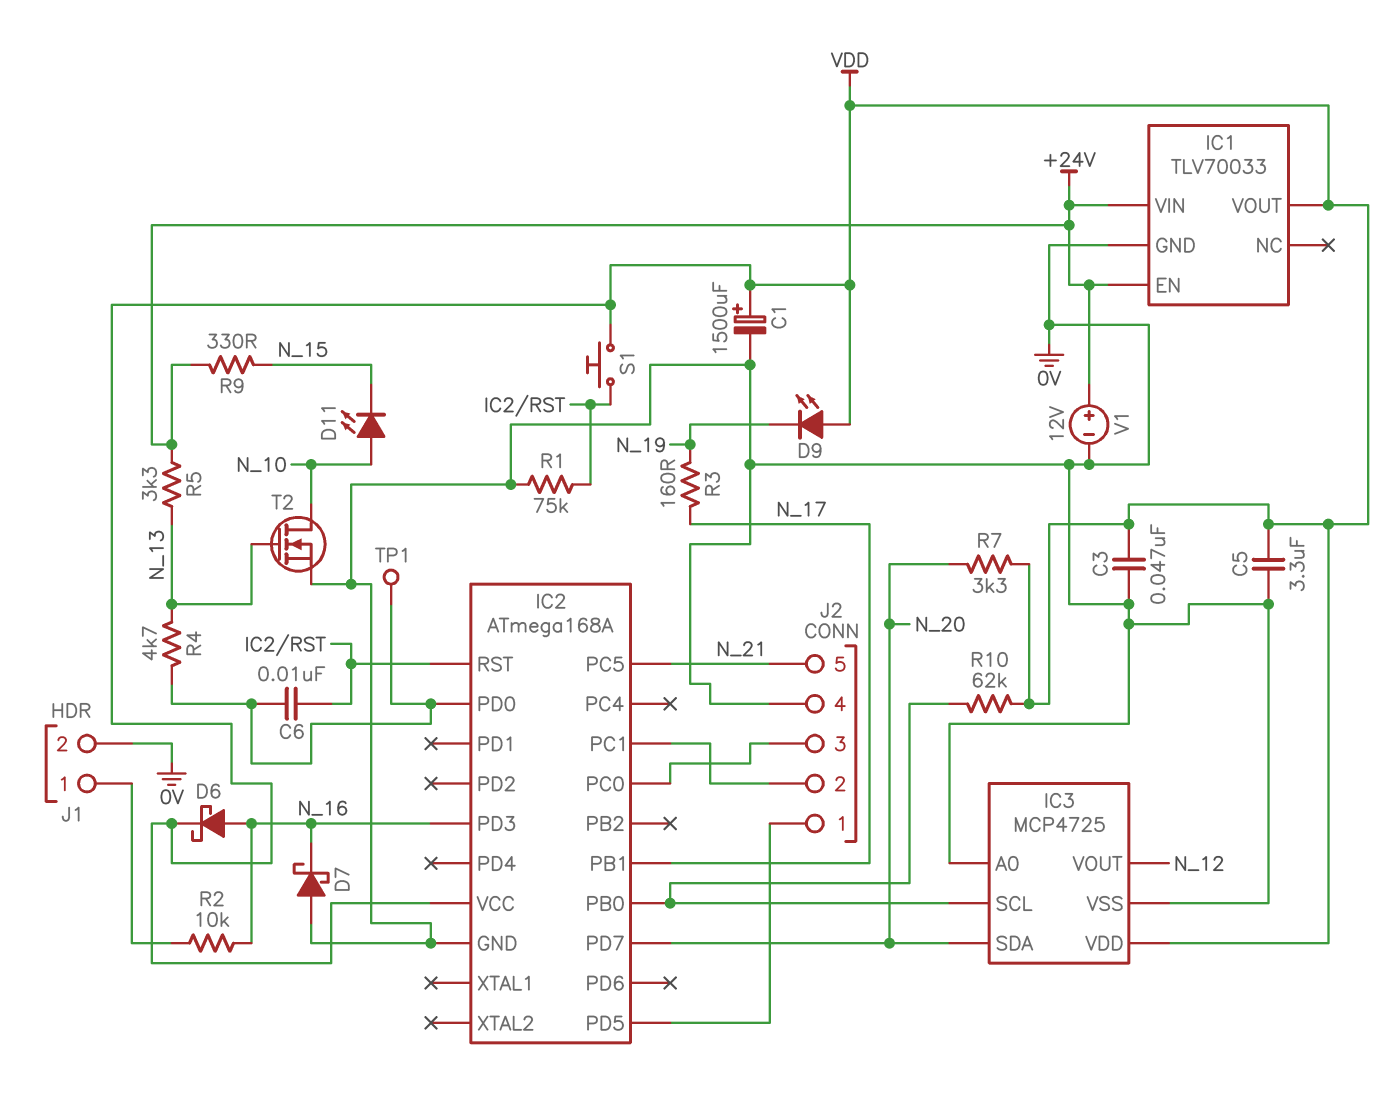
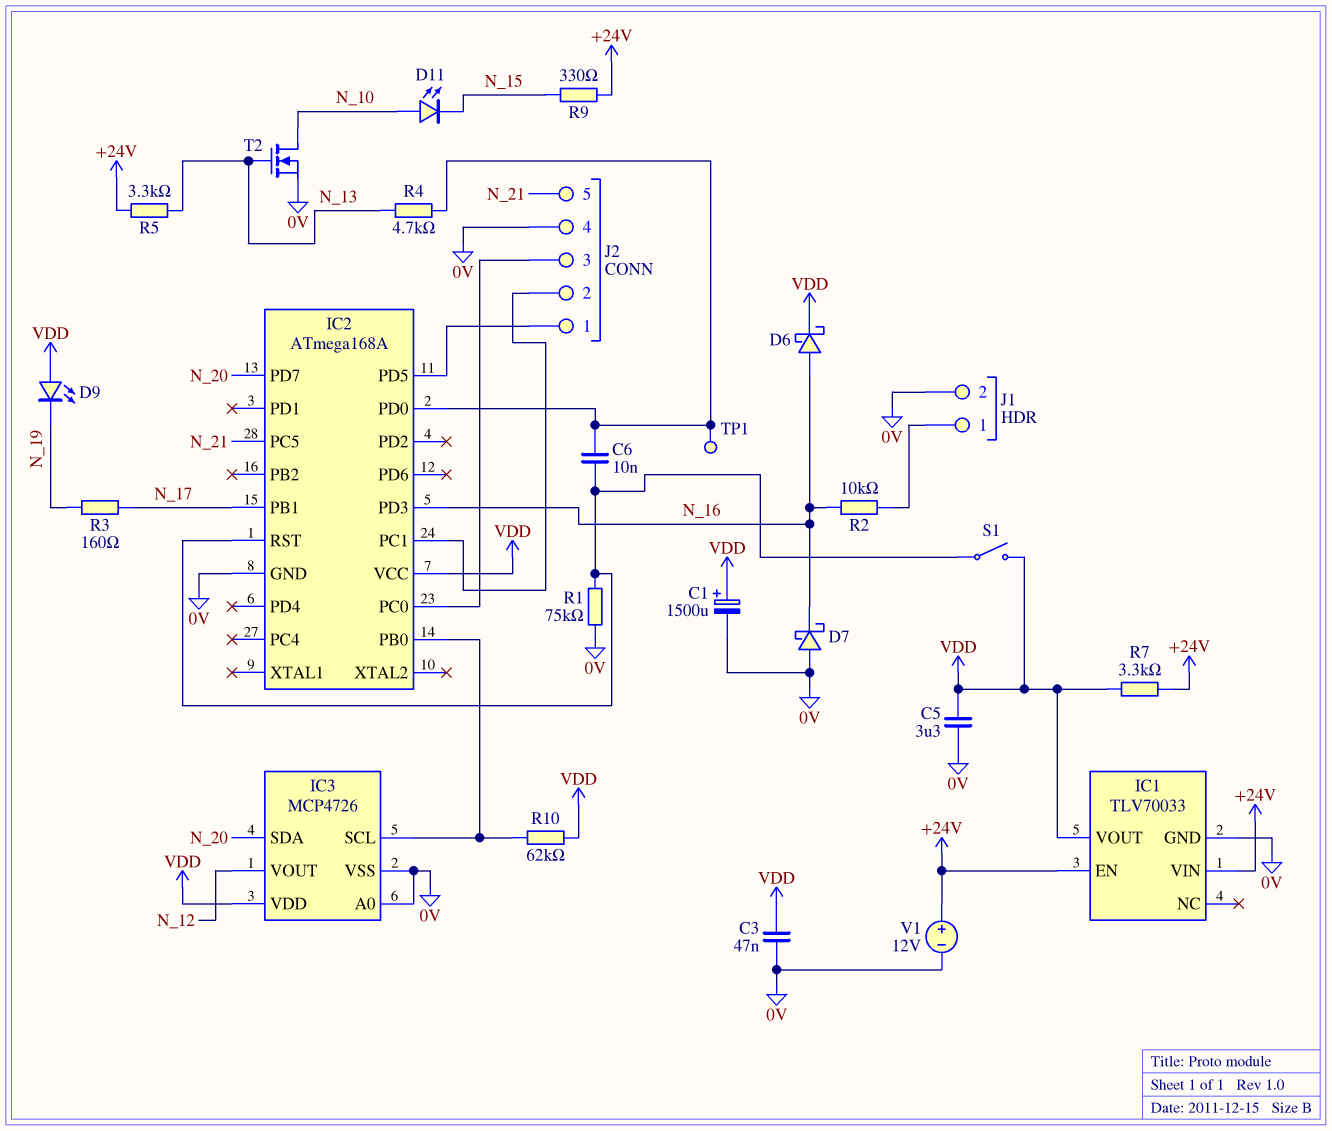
IC3: MCP4725 -> MCP4726
R7: 3.3k (N_20, VDD) -> 3.3k (+24V, VDD)
S1: button (IC2/RST, VDD) -> switch (IC2/RST, VDD)

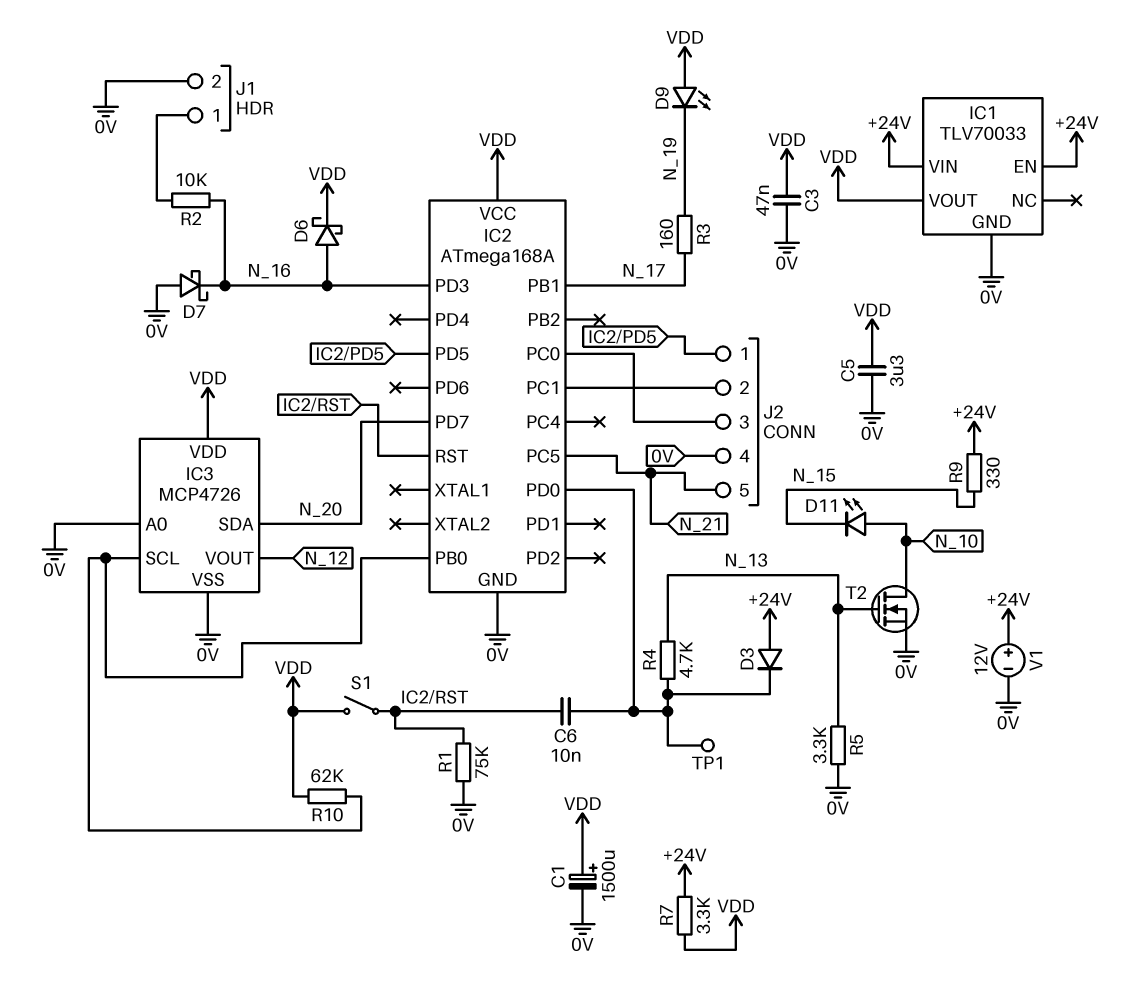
D3: none -> diode (A +24V, K IC2/PD0)
R5: 3.3k (+24V, N_13) -> 3.3k (0V, N_13)

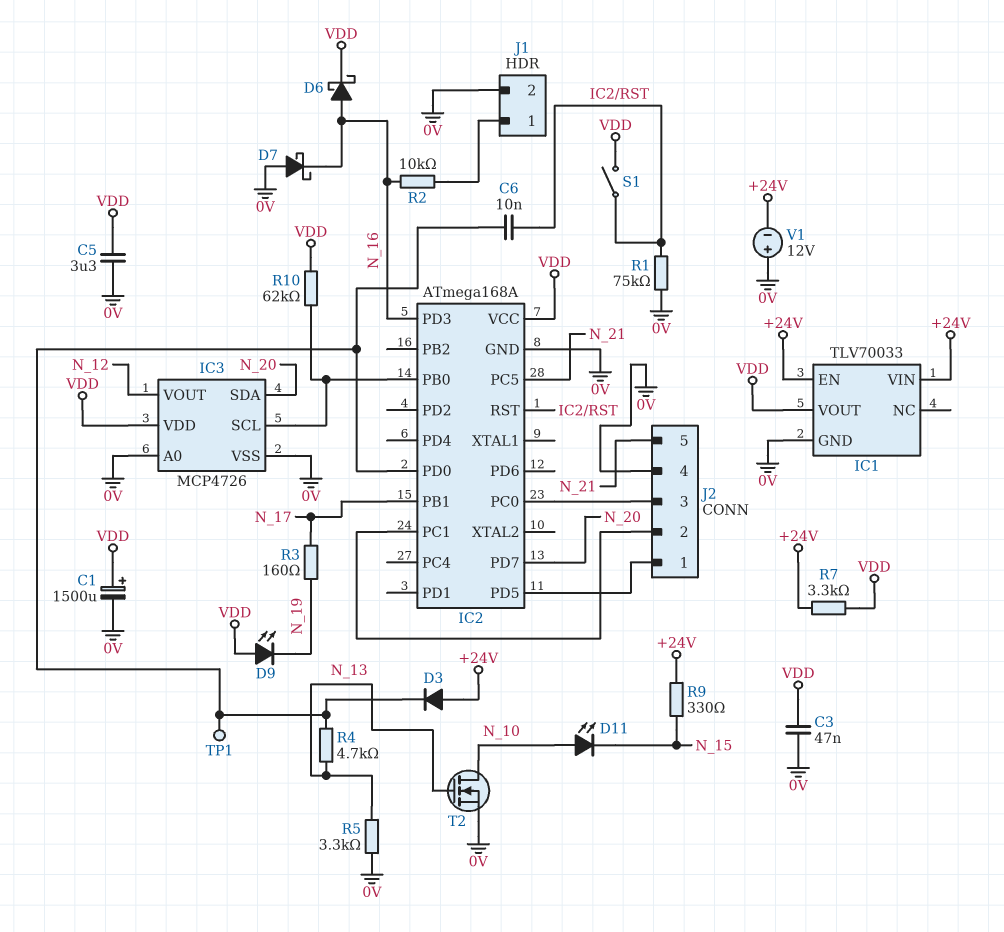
V1: 12V (plus +24V, minus 0V) -> 12V (plus 0V, minus +24V)

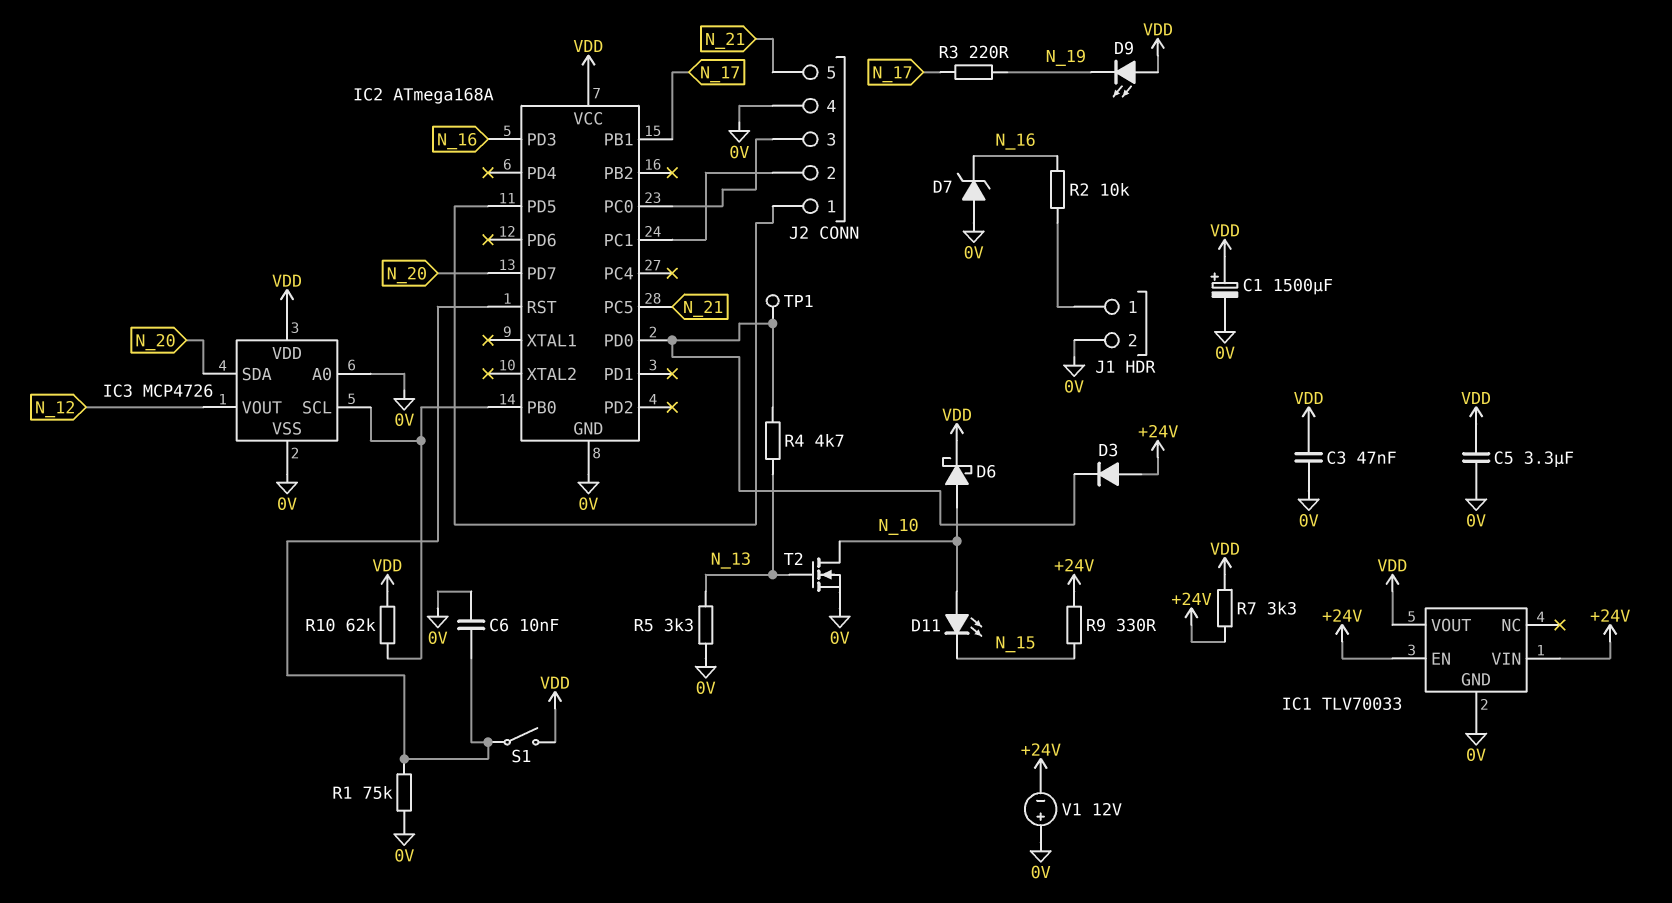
C6: 10nF (IC2/PD0, IC2/RST) -> 10nF (0V, IC2/RST)
D6: schottky (A N_16, K VDD) -> schottky (A N_10, K VDD)
D7: schottky (A 0V, K N_16) -> zener (A 0V, K N_16)
R3: 160 (N_17, N_19) -> 220 (N_17, N_19)

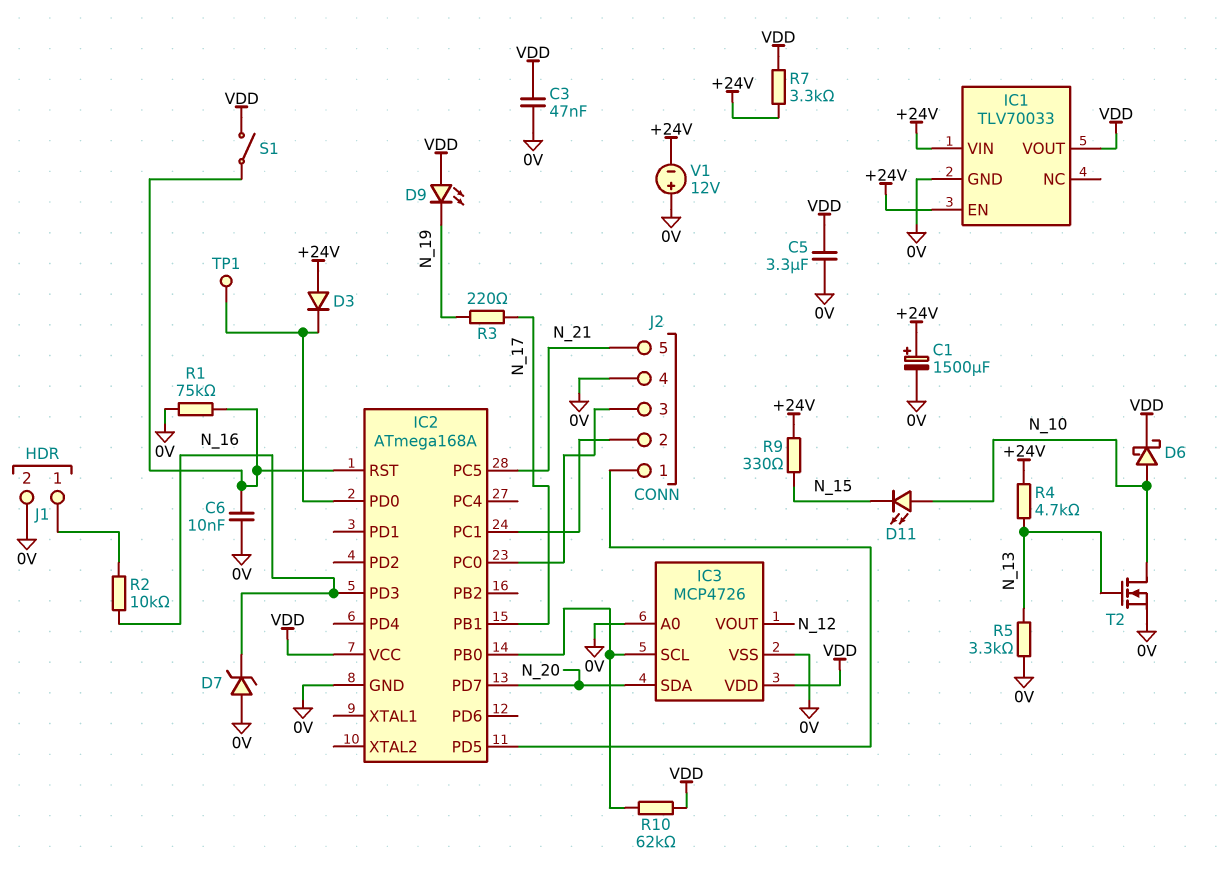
C1: 1500uF (plus VDD, minus 0V) -> 1500uF (plus +24V, minus 0V)
R4: 4.7k (IC2/PD0, N_13) -> 4.7k (+24V, N_13)

